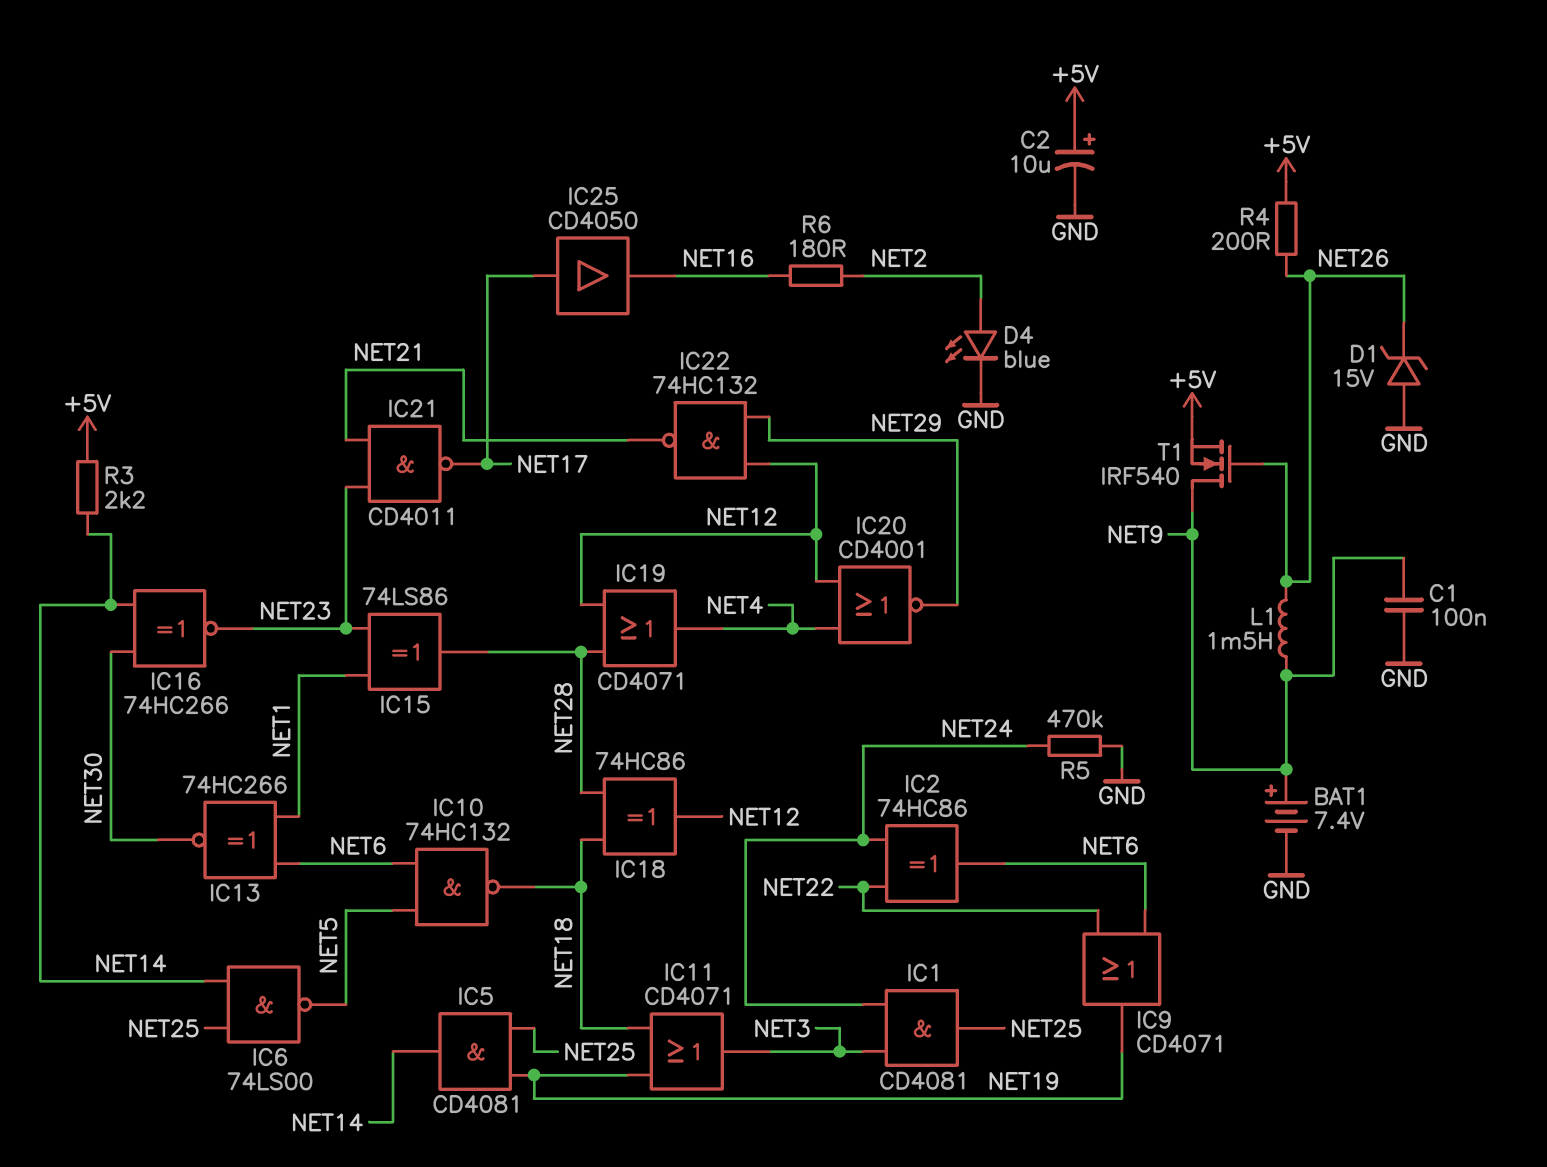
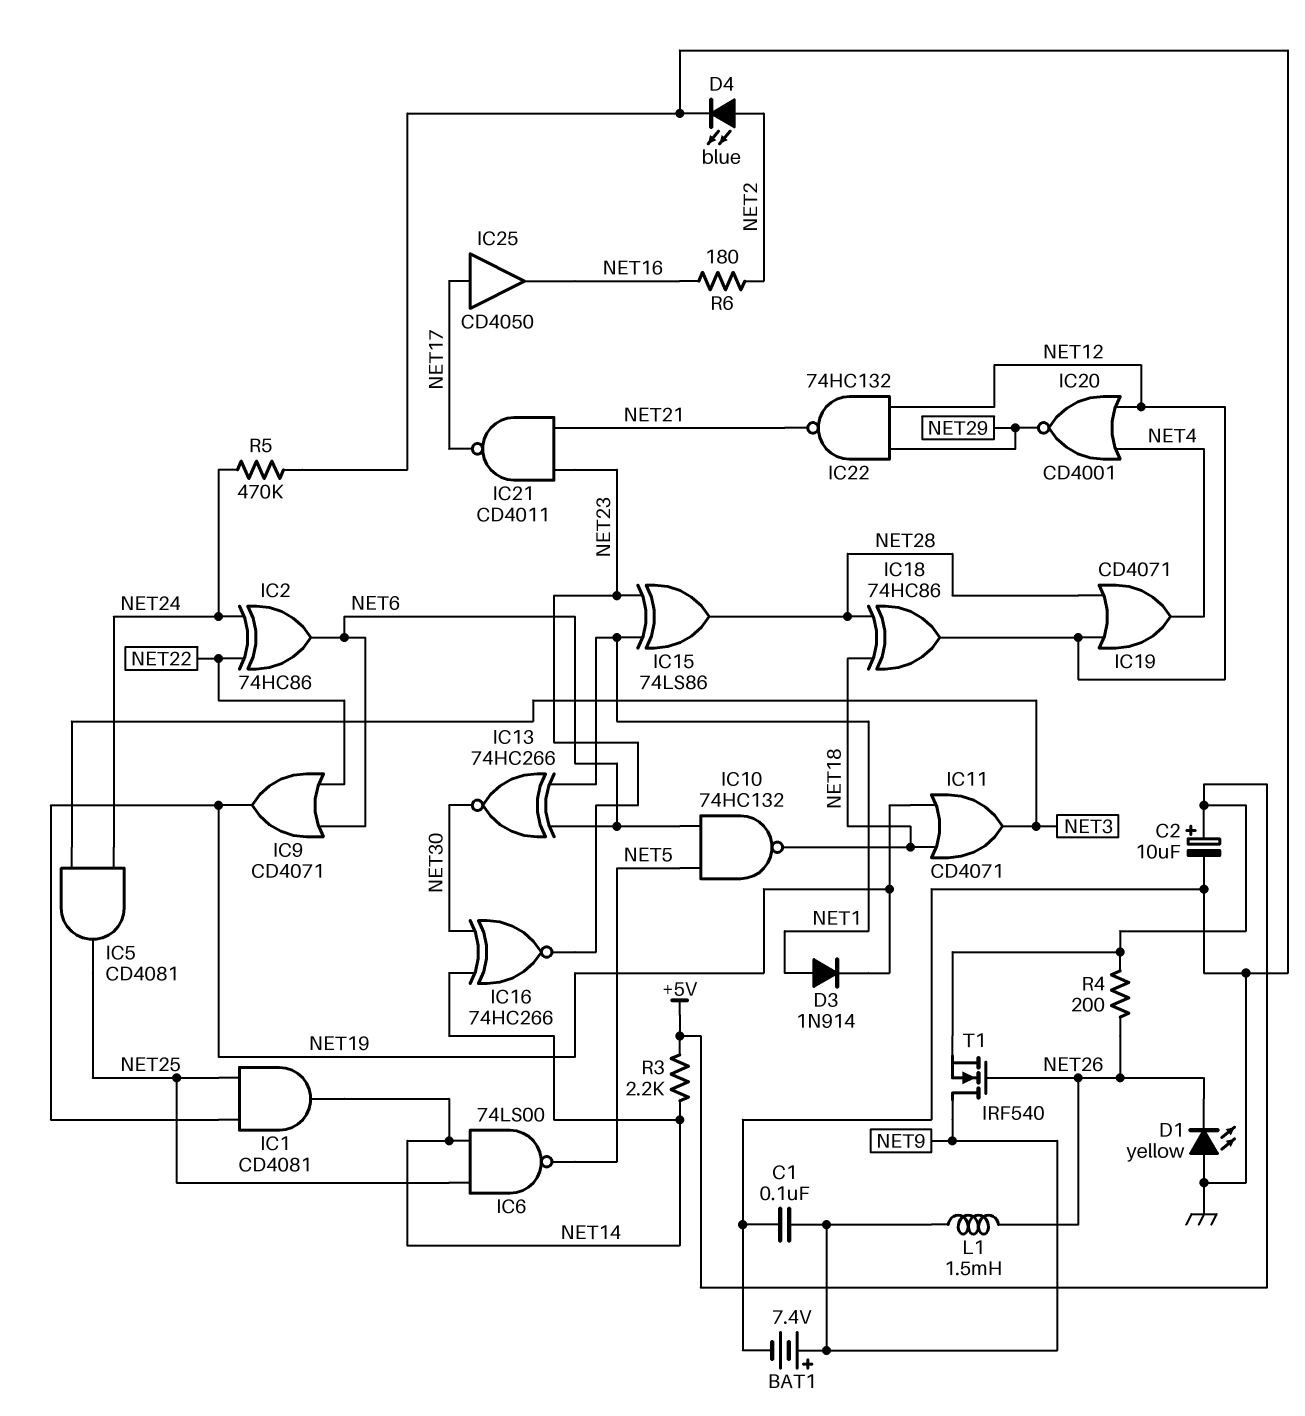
D1: zener 15V (A GND, K NET26) -> LED yellow (A GND, K NET26)
D3: none -> diode 1N914 (A NET1, K NET19)
IC1: AND CD4081 (in NET3, in NET24, out NET25) -> AND CD4081 (in NET19, in NET25, out NET14)
IC5: AND CD4081 (in NET19, in NET25, out NET14) -> AND CD4081 (in NET3, in NET24, out NET25)

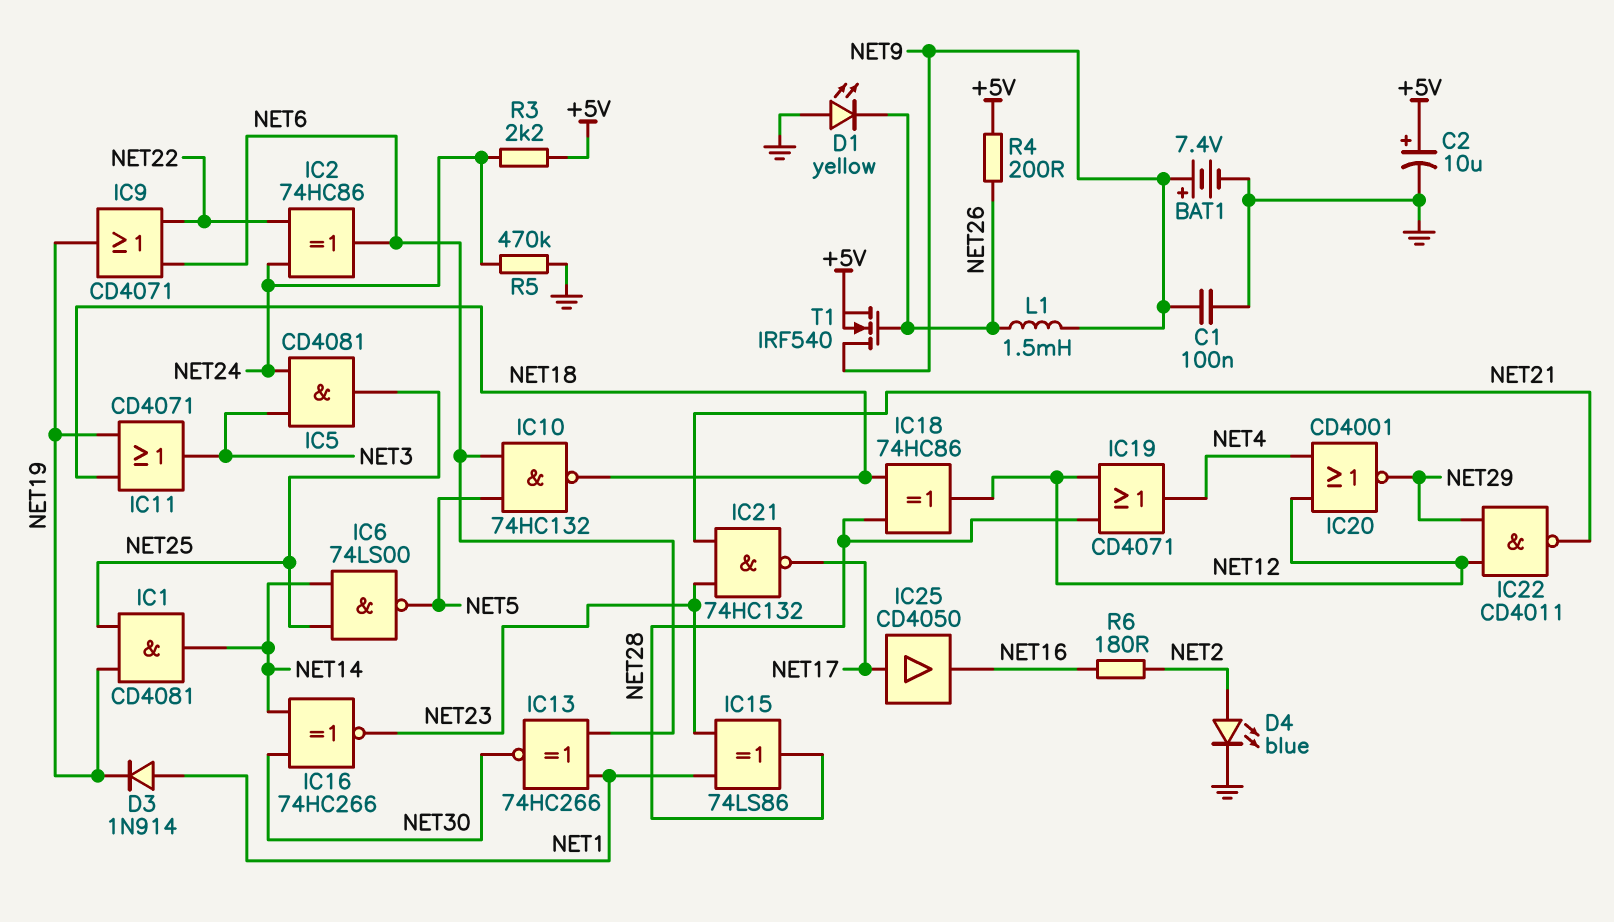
IC21: NAND CD4011 (in NET21, in NET23, out NET17) -> NAND 74HC132 (in NET21, in NET23, out NET17)
IC22: NAND 74HC132 (in NET12, in NET29, out NET21) -> NAND CD4011 (in NET12, in NET29, out NET21)
R3: 2.2k (+5V, NET14) -> 2.2k (+5V, NET24)

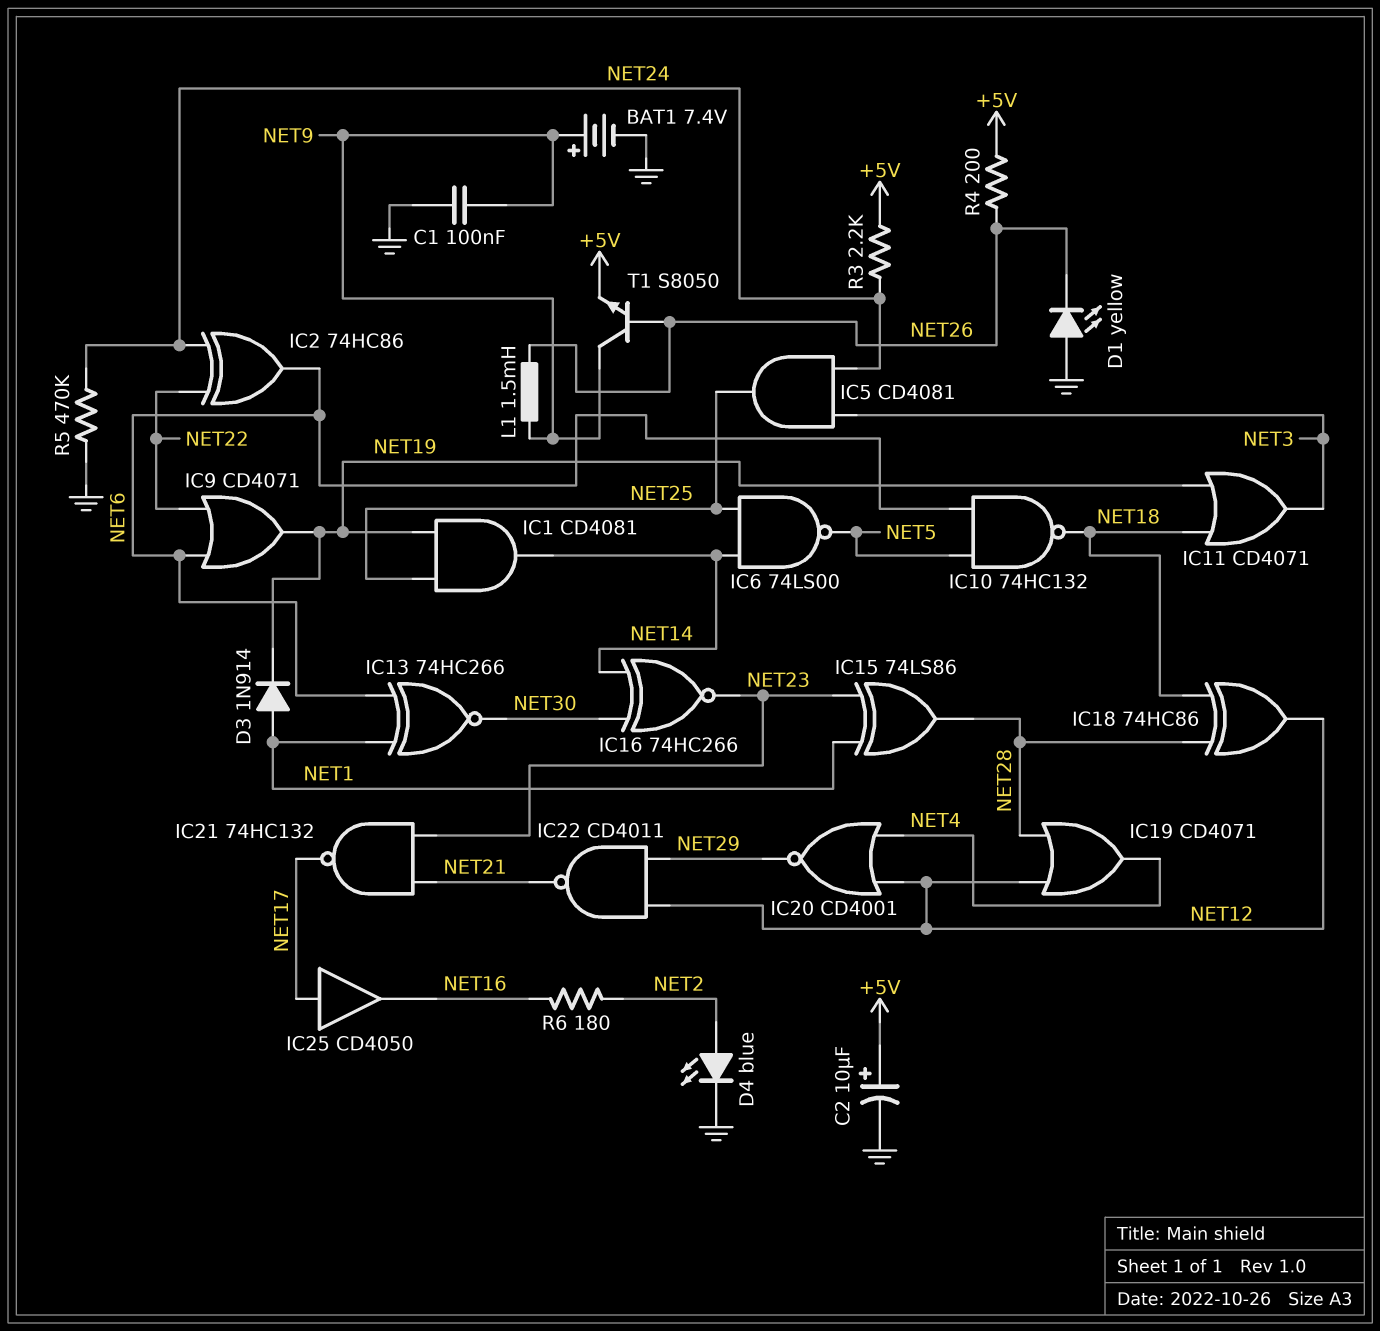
T1: NMOS IRF540 (G NET26, D NET9, S +5V) -> NPN S8050 (B NET26, C NET9, E +5V)

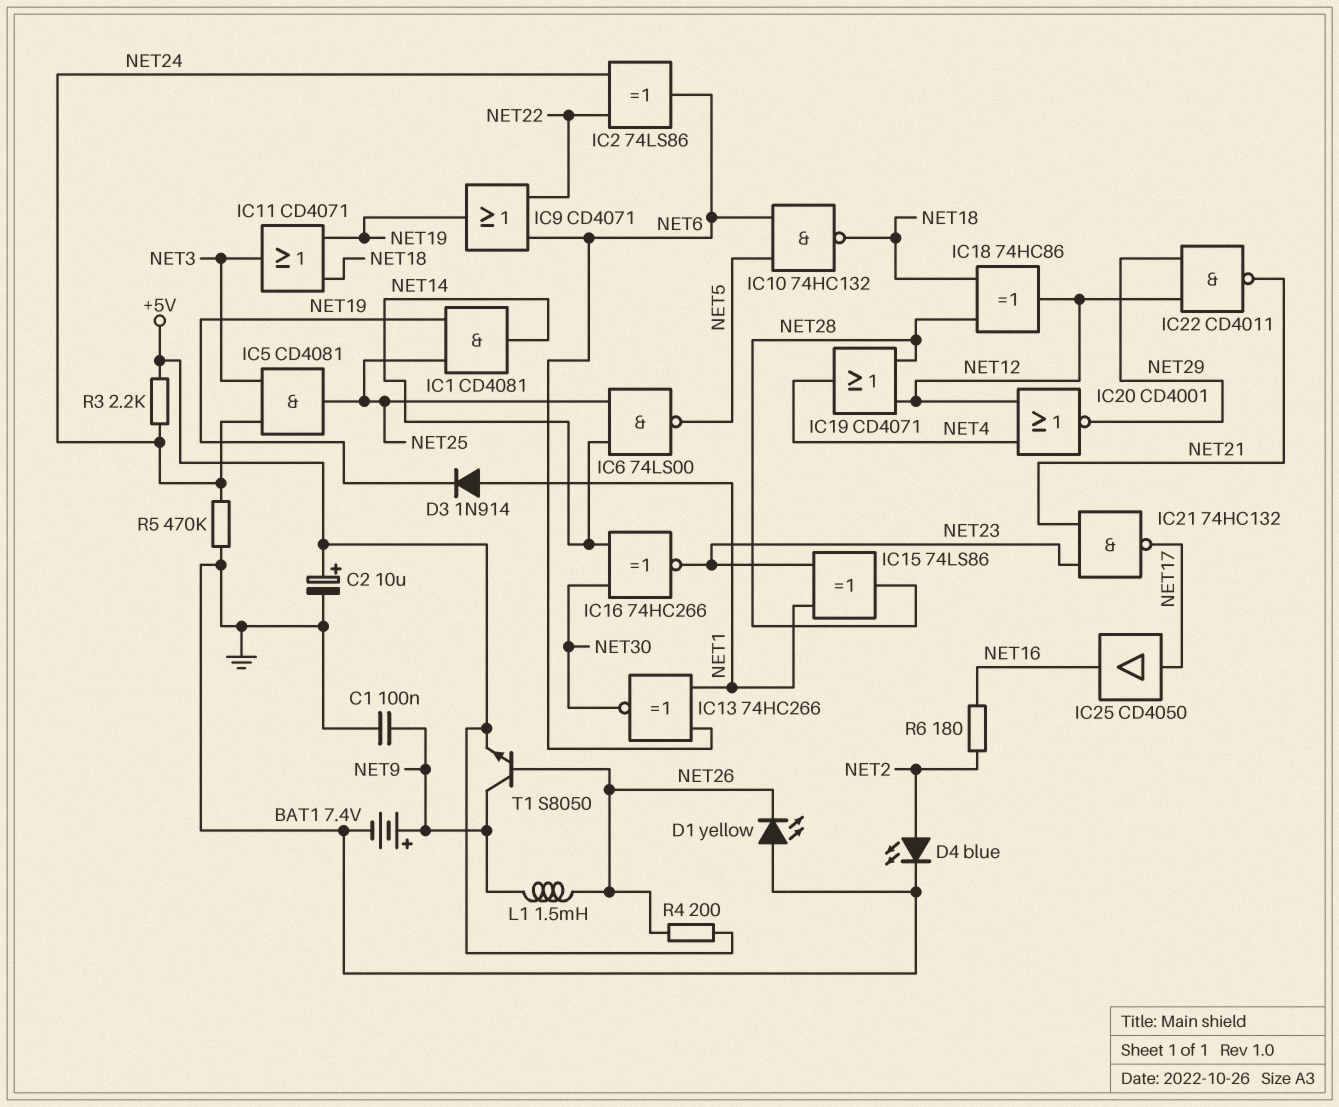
IC2: XOR 74HC86 (in NET22, in NET24, out NET6) -> XOR 74LS86 (in NET22, in NET24, out NET6)

